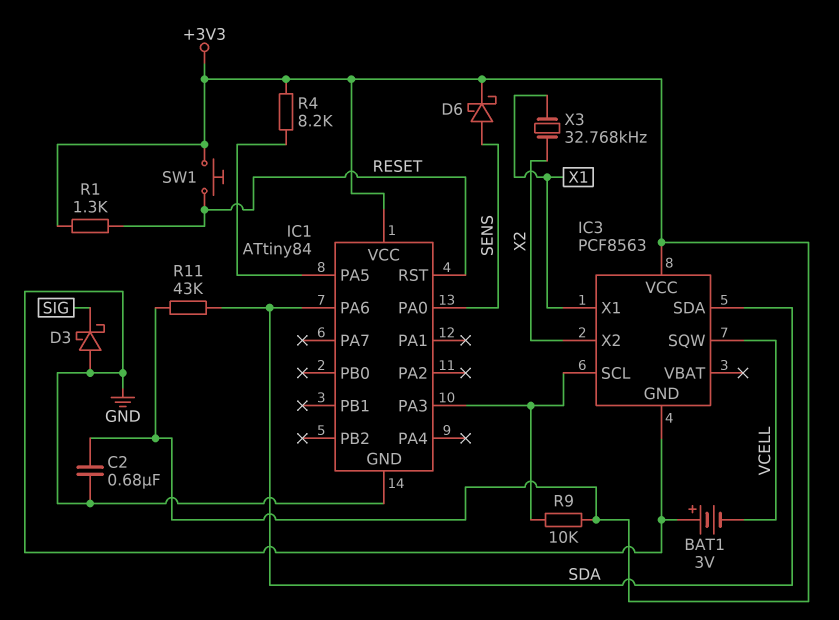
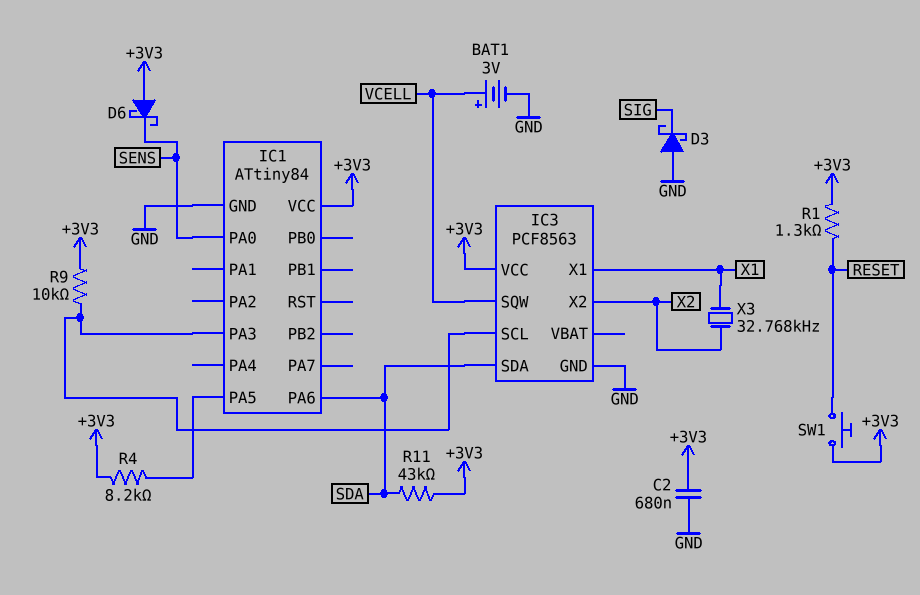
BAT1: 3V (plus GND, minus VCELL) -> 3V (plus VCELL, minus GND)
D6: schottky (A SENS, K +3V3) -> schottky (A +3V3, K SENS)
IC1 pin RST: RESET -> none

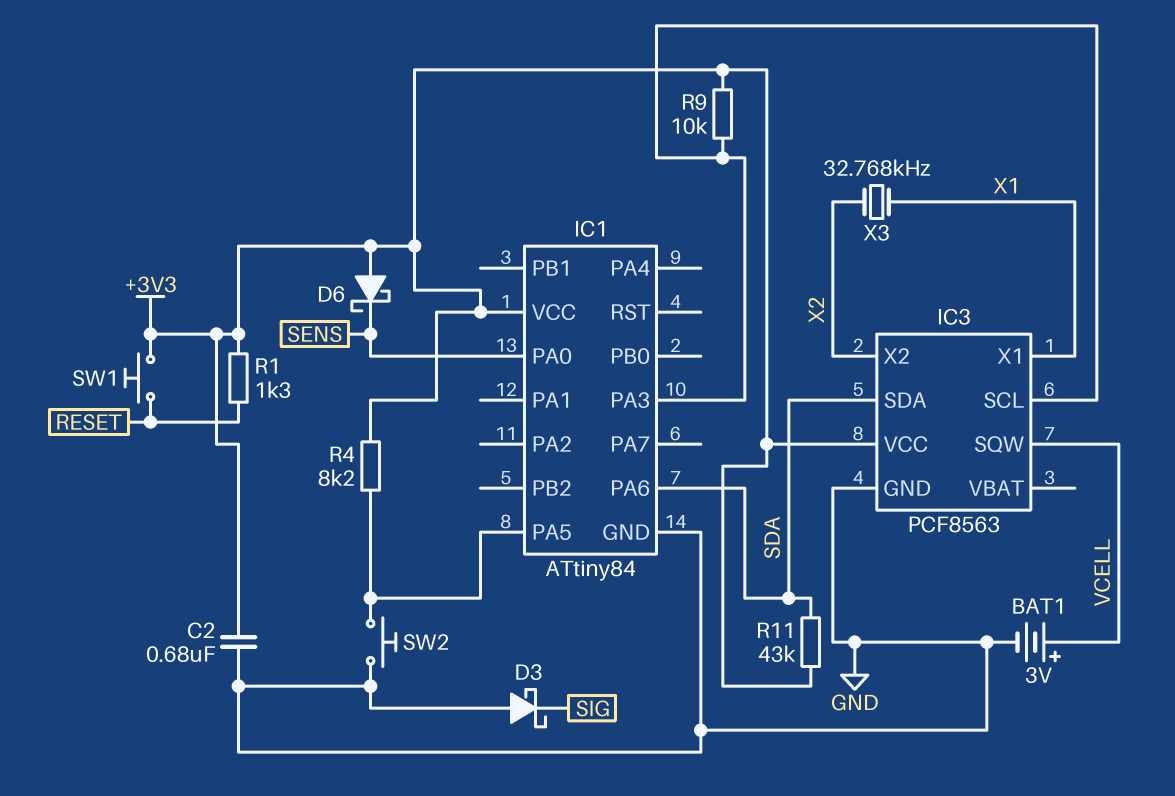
SW2: none -> button (GND, IC1/PA5)

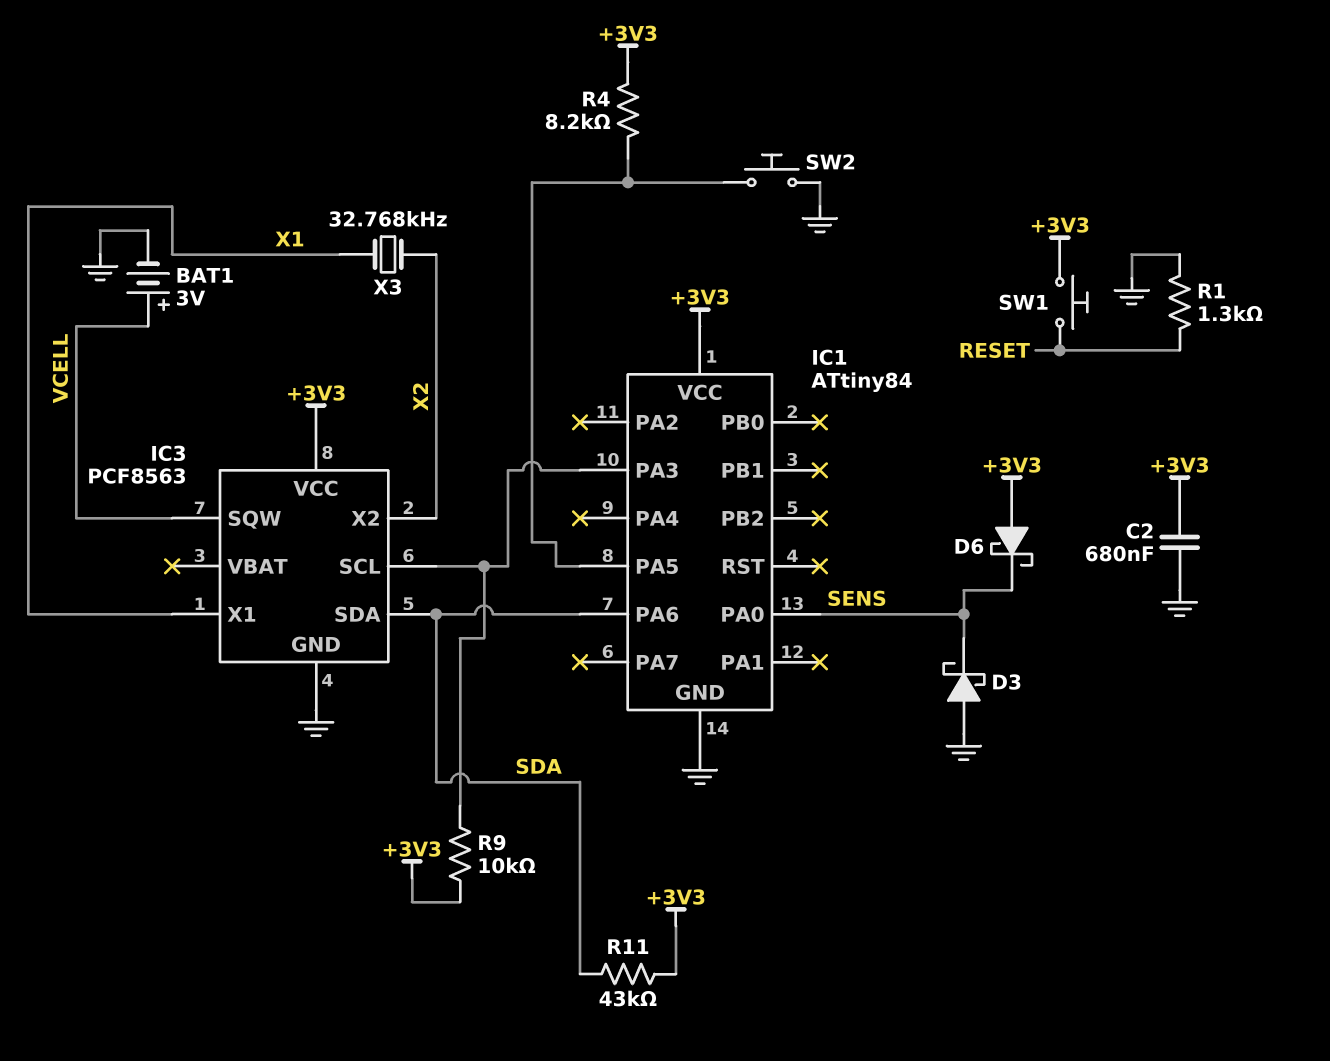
D3: schottky (A GND, K SIG) -> schottky (A GND, K SENS)
R1: 1.3k (+3V3, RESET) -> 1.3k (GND, RESET)

